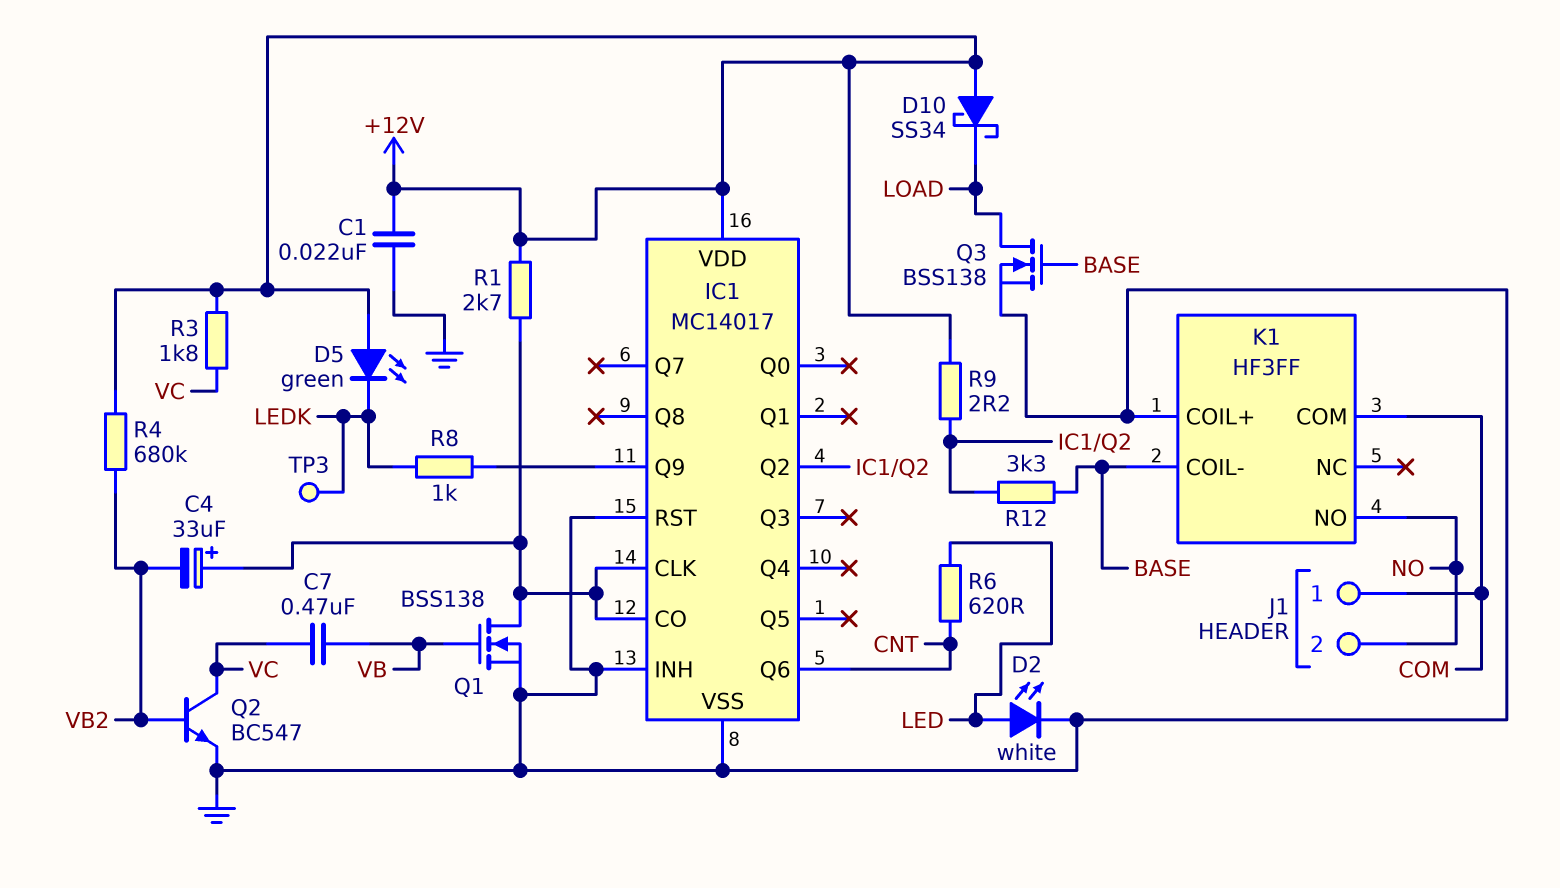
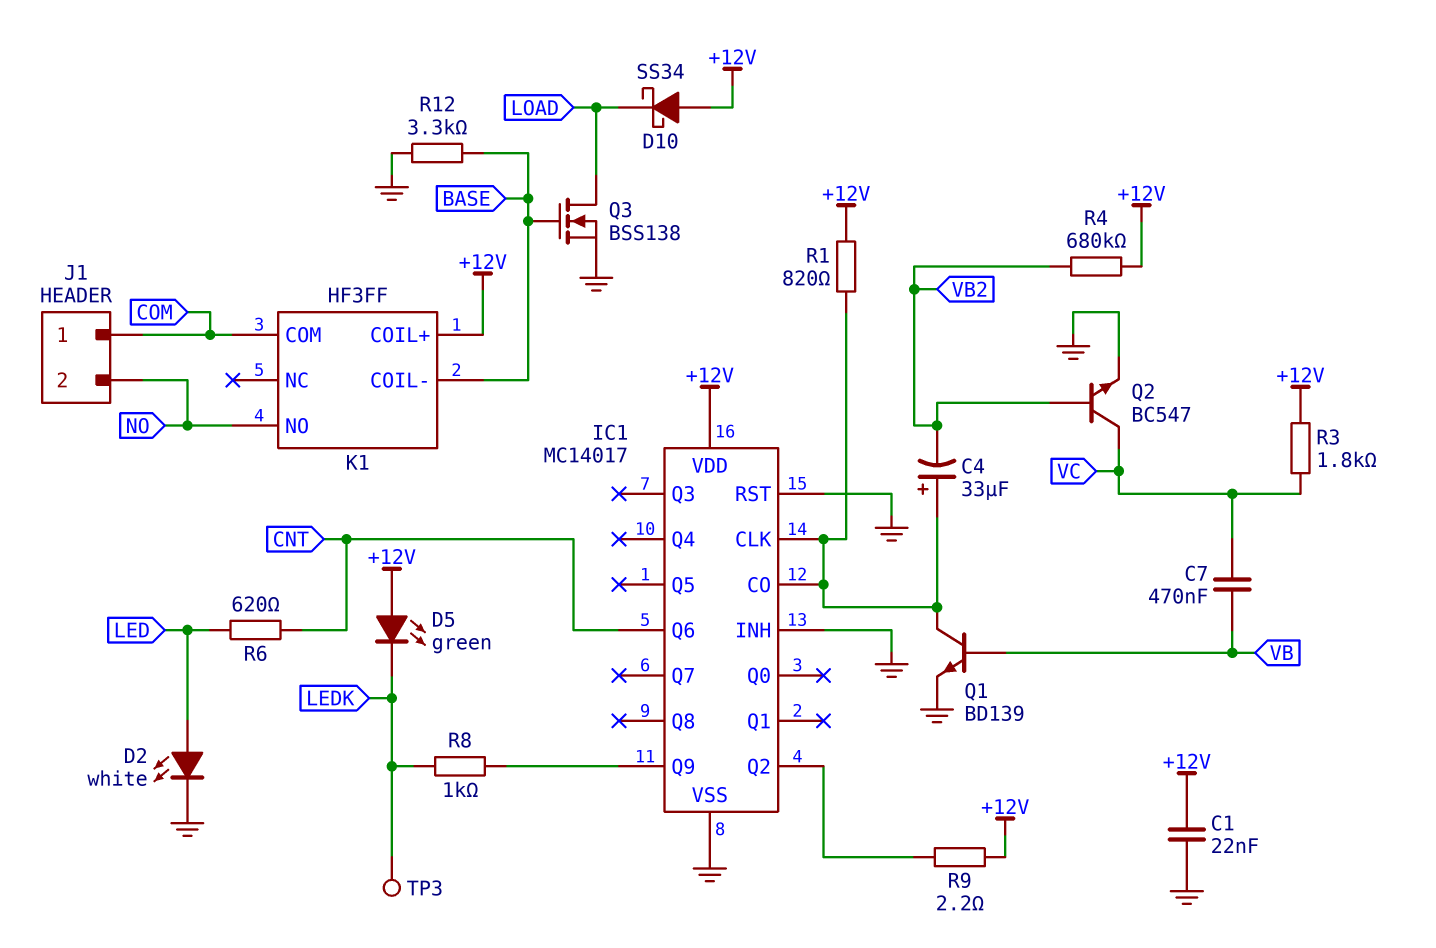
K1 pin COIL+: GND -> +12V
Q1: NMOS BSS138 (G VB, D IC1/CLK, S GND) -> NPN BD139 (B VB, C IC1/CLK, E GND)
R1: 2.7k (+12V, IC1/CLK) -> 820 (+12V, IC1/CLK)
R12: 3.3k (BASE, IC1/Q2) -> 3.3k (BASE, GND)

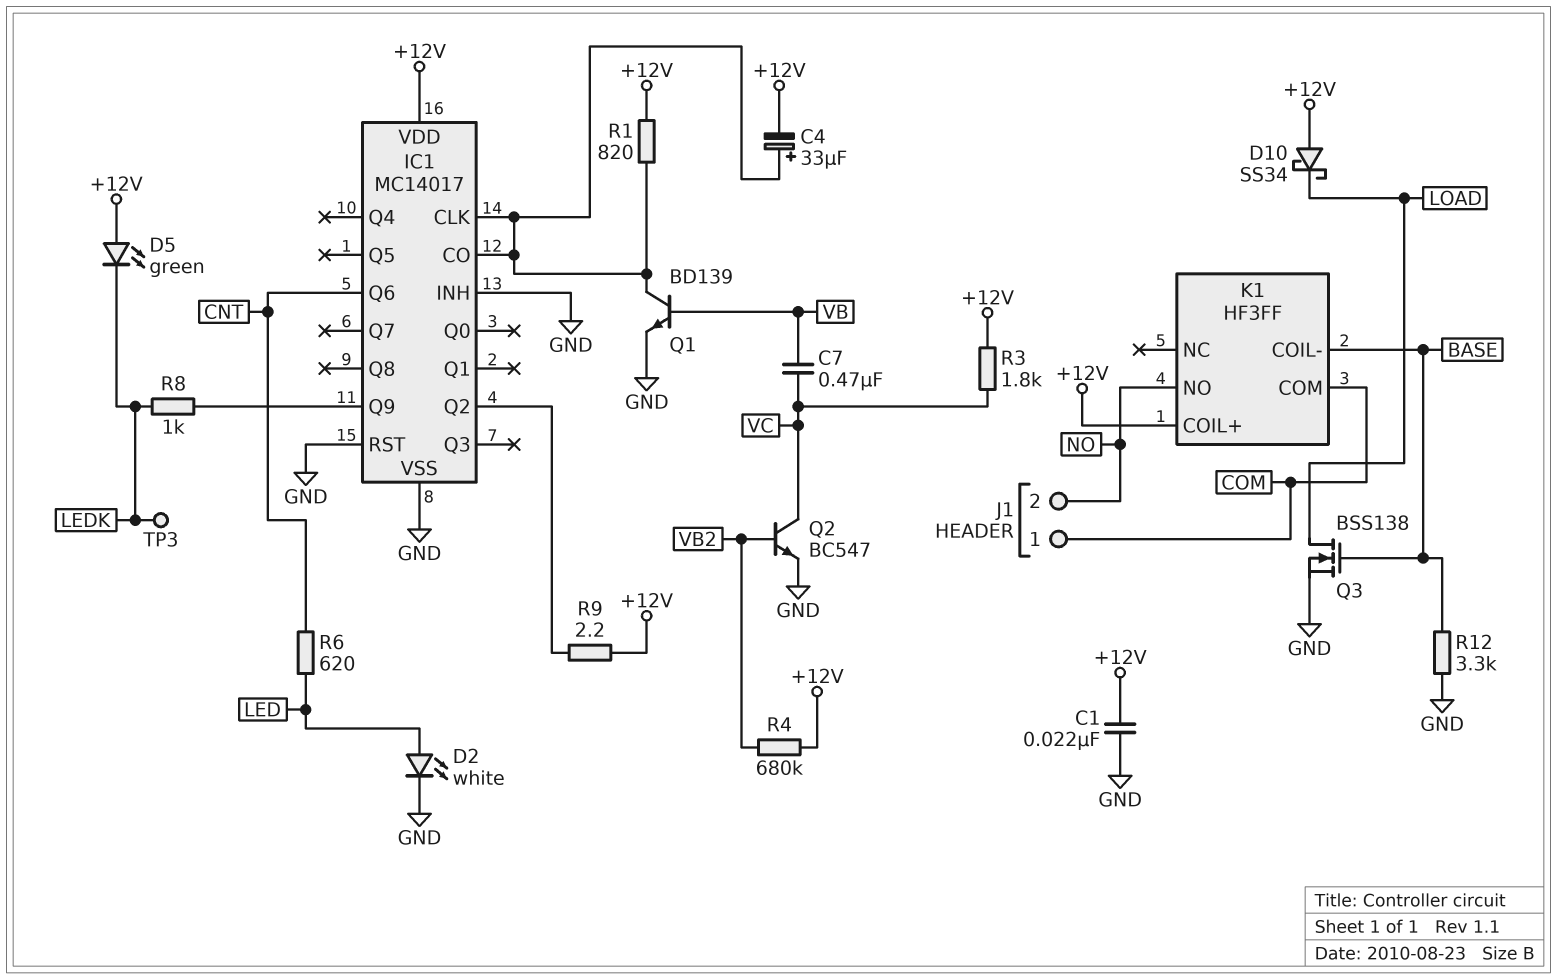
C4: 33uF (plus IC1/CLK, minus VB2) -> 33uF (plus IC1/CLK, minus +12V)

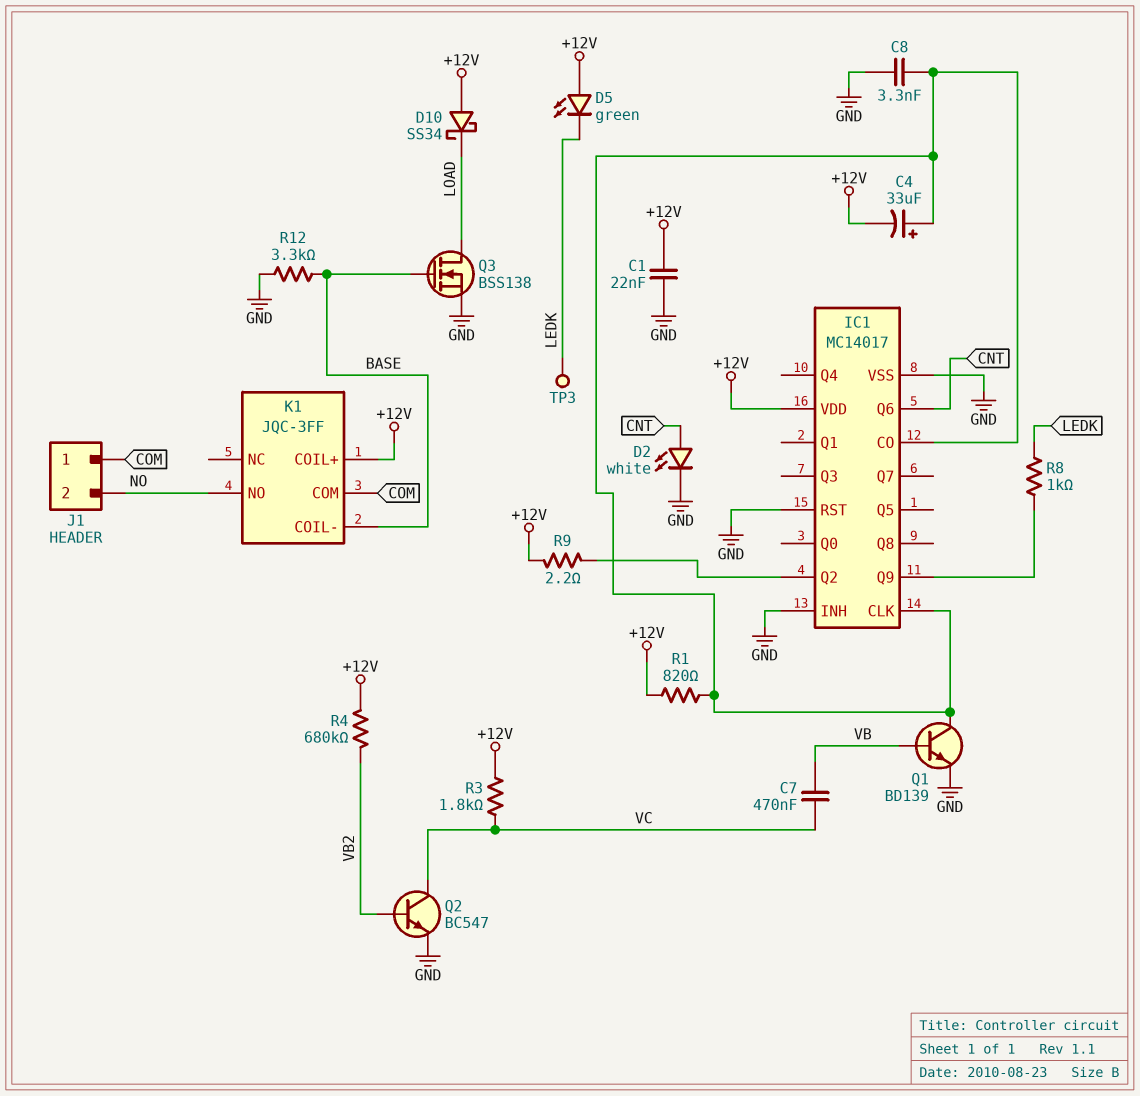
C8: none -> 3.3nF (GND, IC1/CLK)
D2: LED white (A LED, K GND) -> LED white (A CNT, K GND)
K1: HF3FF -> JQC-3FF
R6: 620 (CNT, LED) -> none

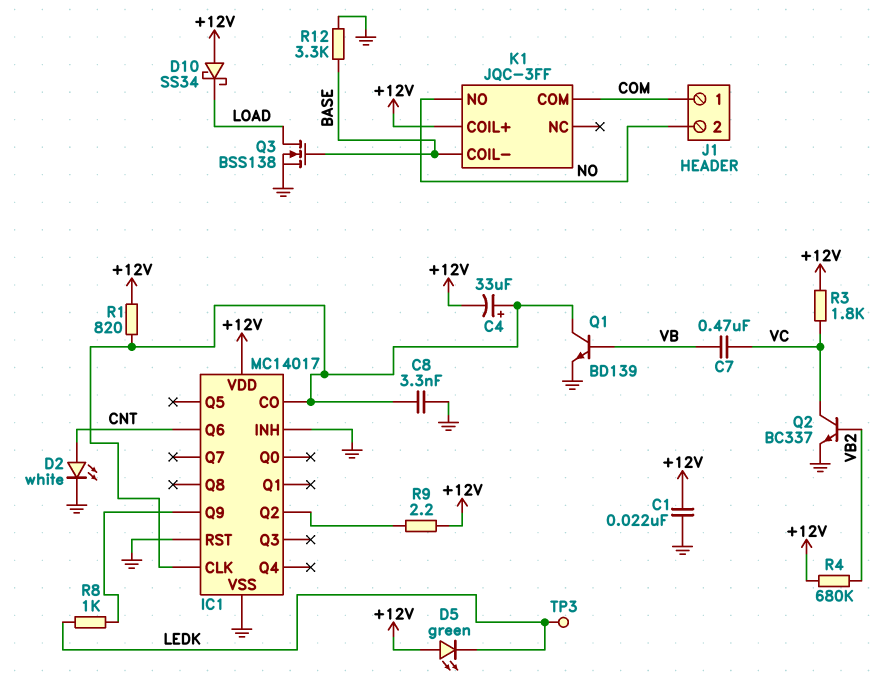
Q2: NPN BC547 (B VB2, C VC, E GND) -> NPN BC337 (B VB2, C VC, E GND)

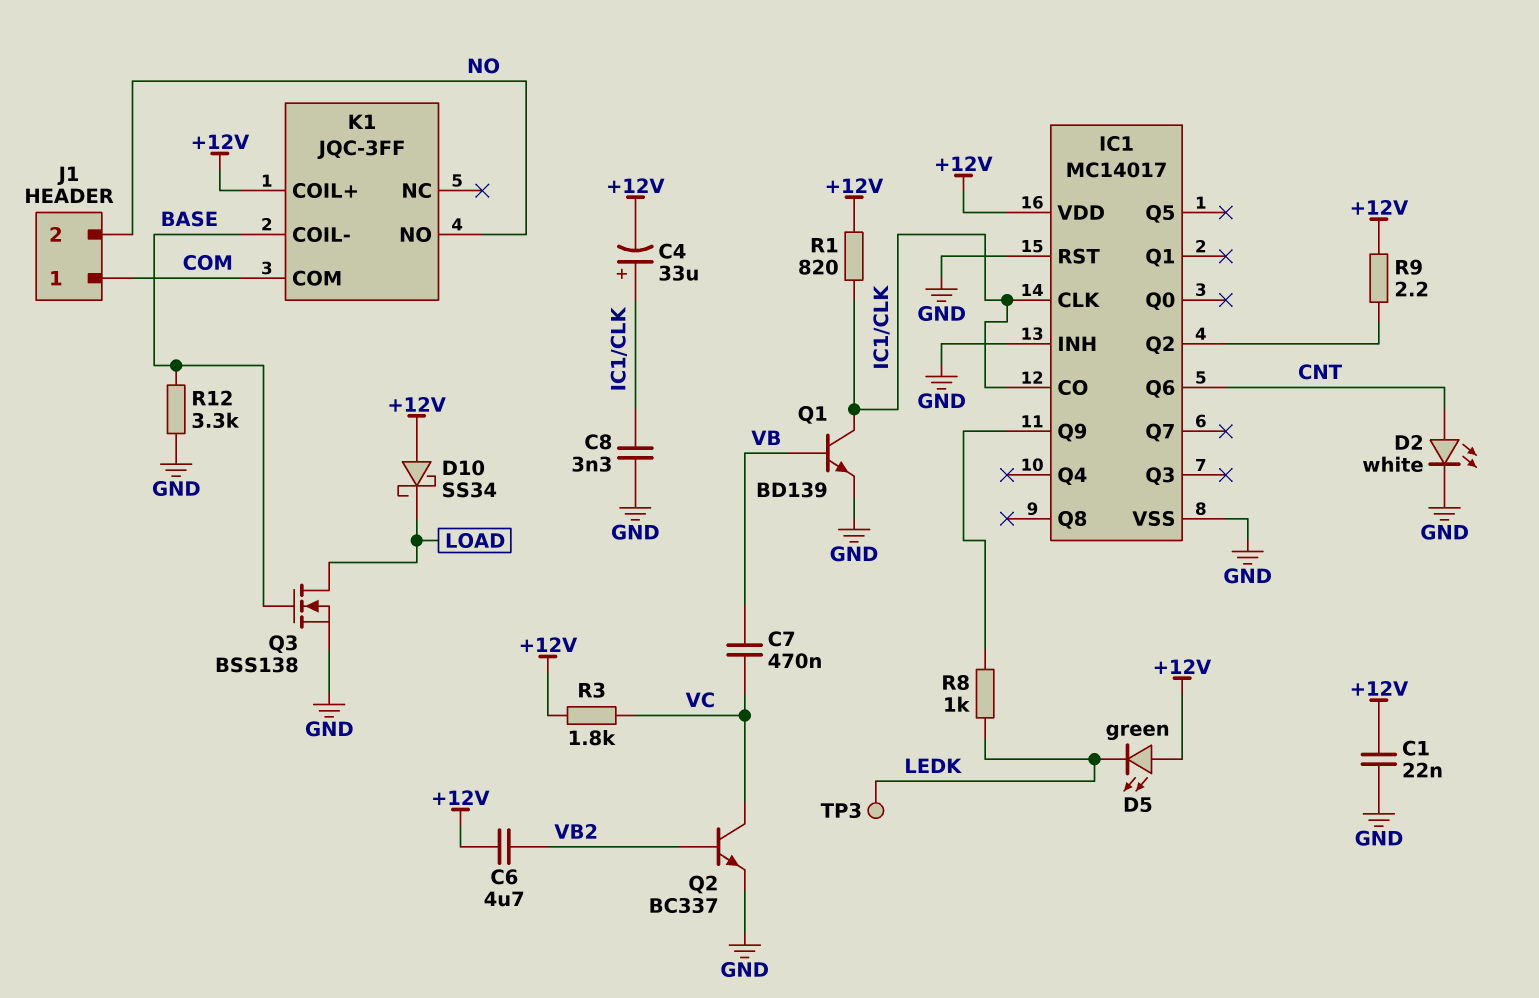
C6: none -> 4.7uF (+12V, VB2)
R4: 680k (+12V, VB2) -> none

